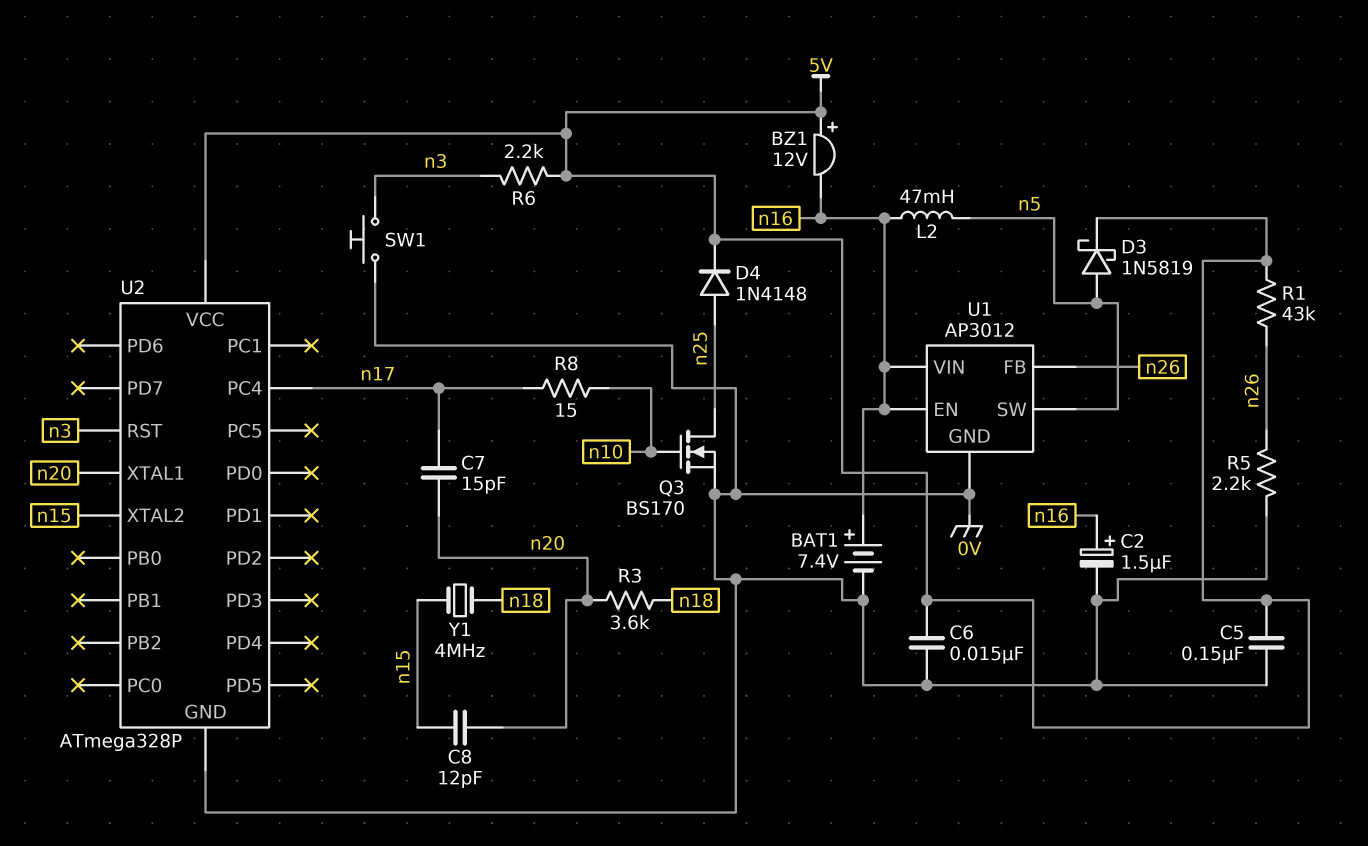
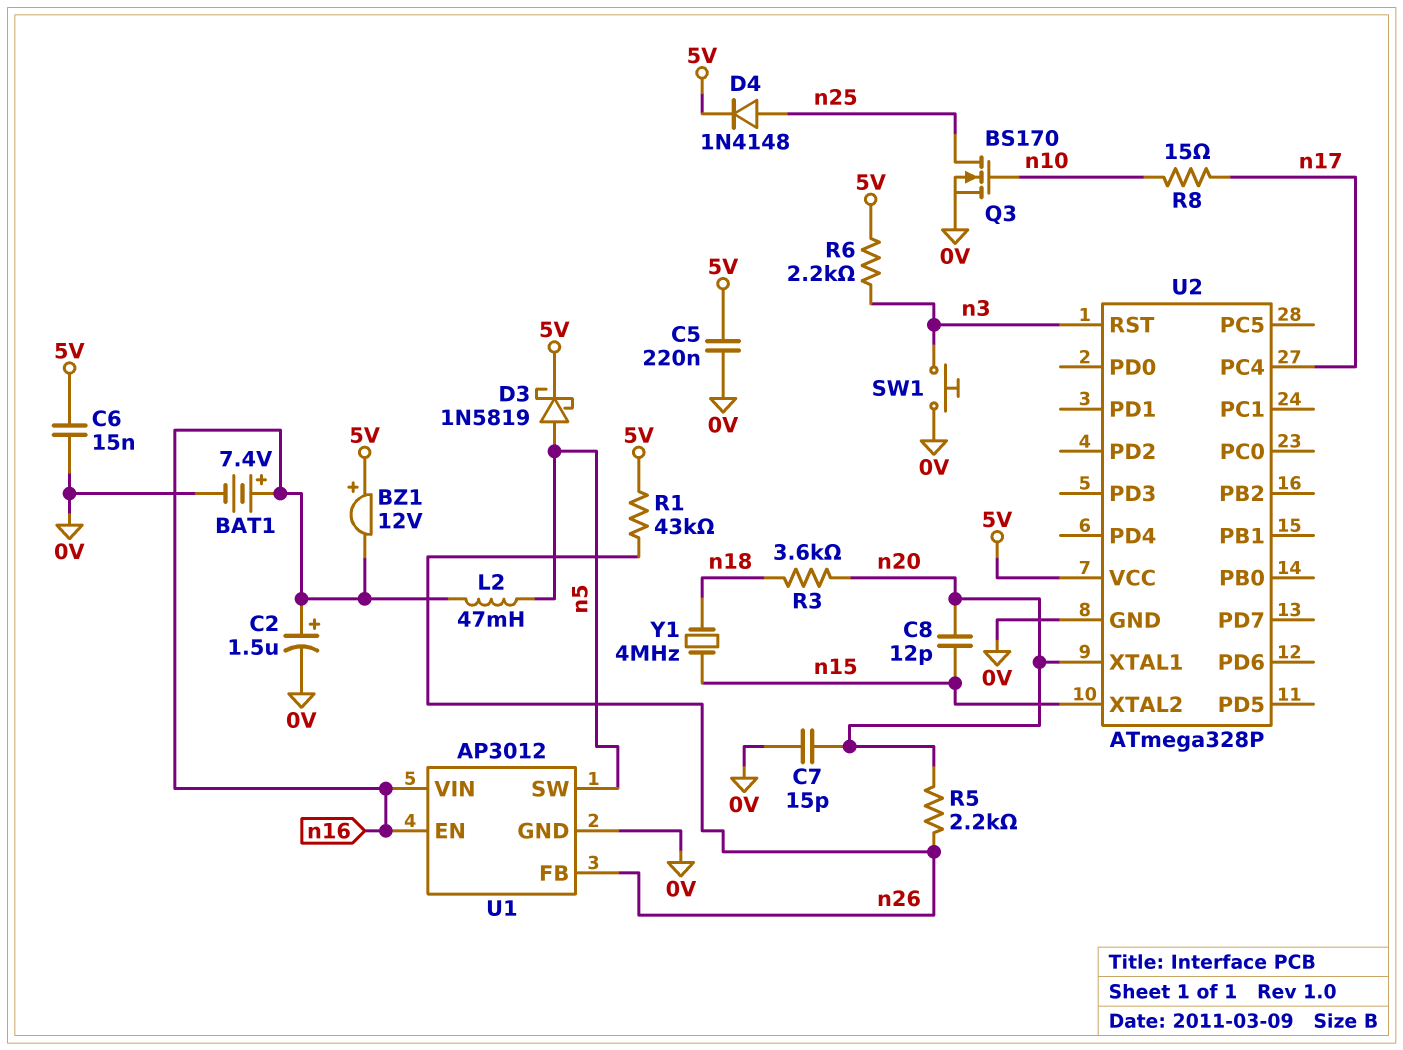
C5: 150nF (0V, 5V) -> 220nF (0V, 5V)
C7: 15pF (n17, n20) -> 15pF (0V, n20)
R5: 2.2k (0V, n26) -> 2.2k (n20, n26)

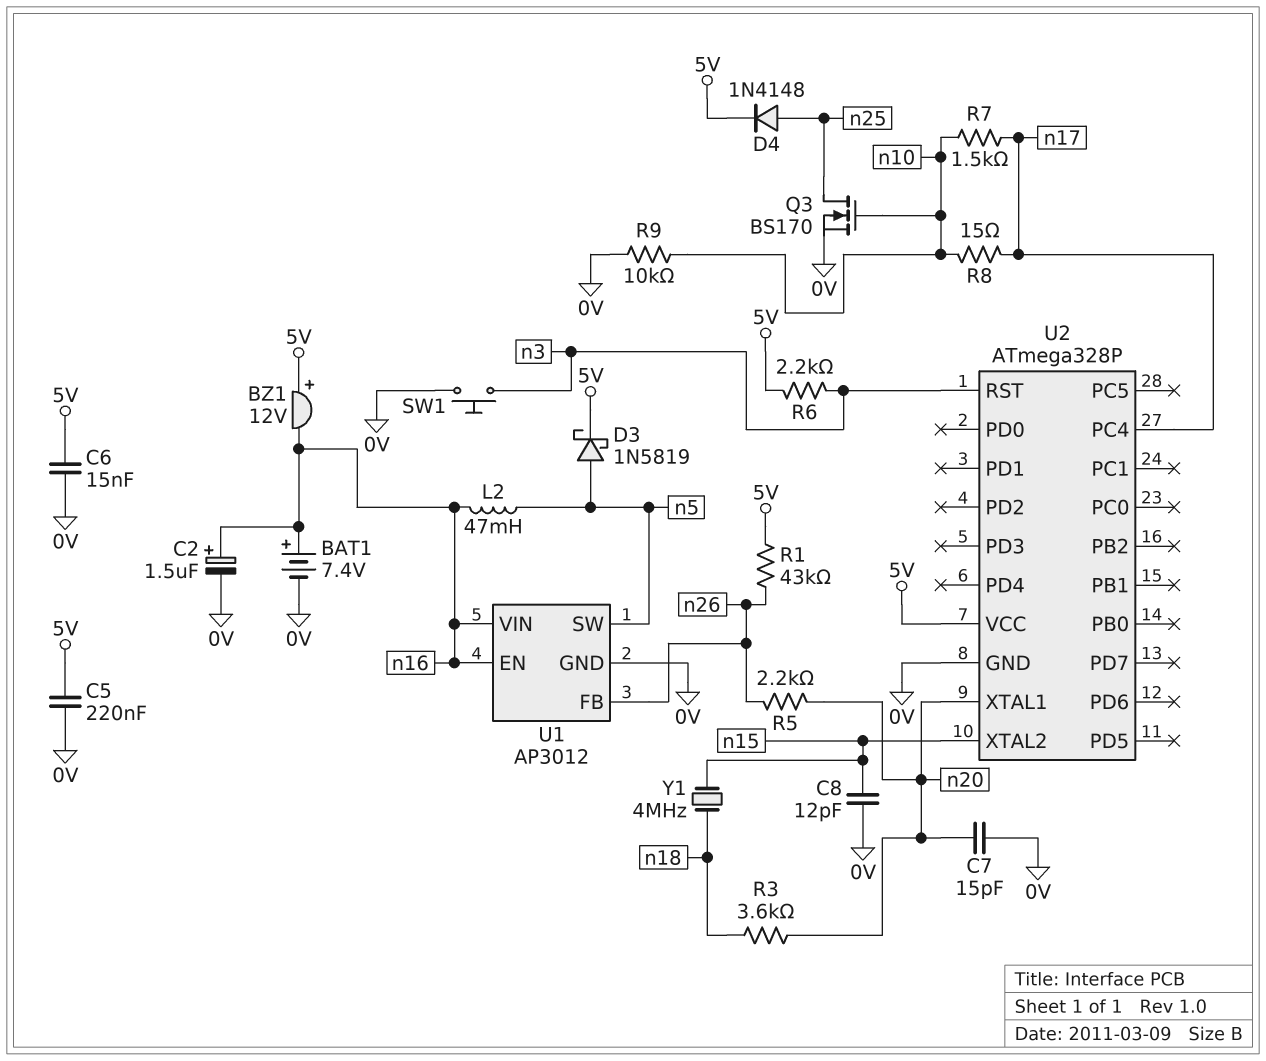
C8: 12pF (n15, n20) -> 12pF (0V, n15)
R7: none -> 1.5k (n10, n17)
R9: none -> 10k (0V, n10)

